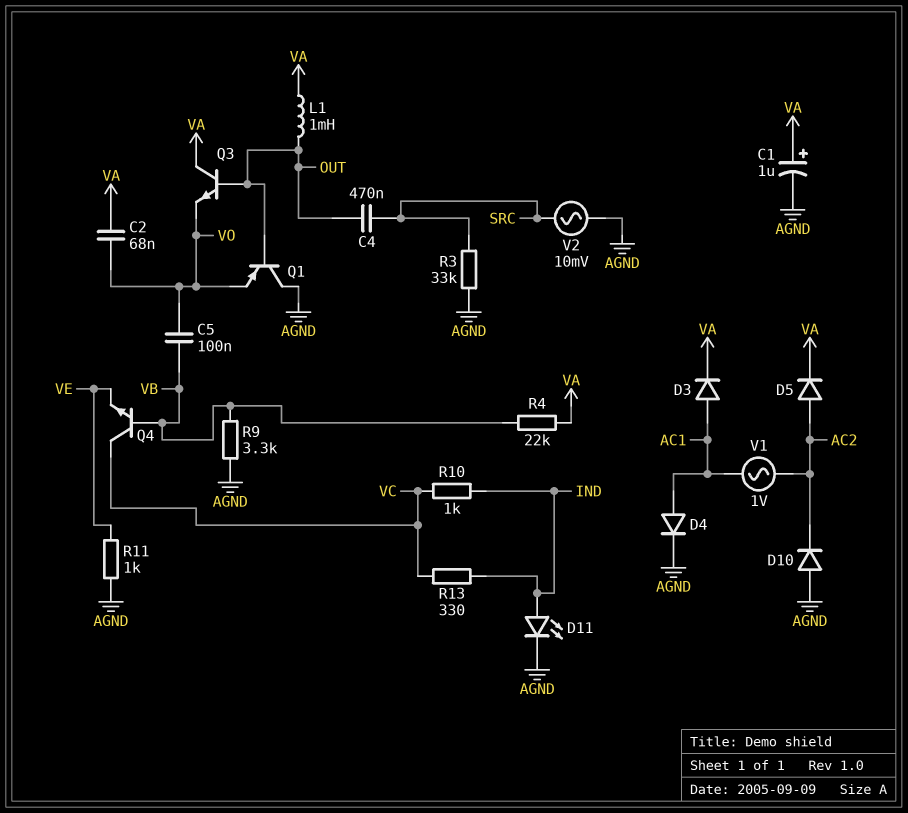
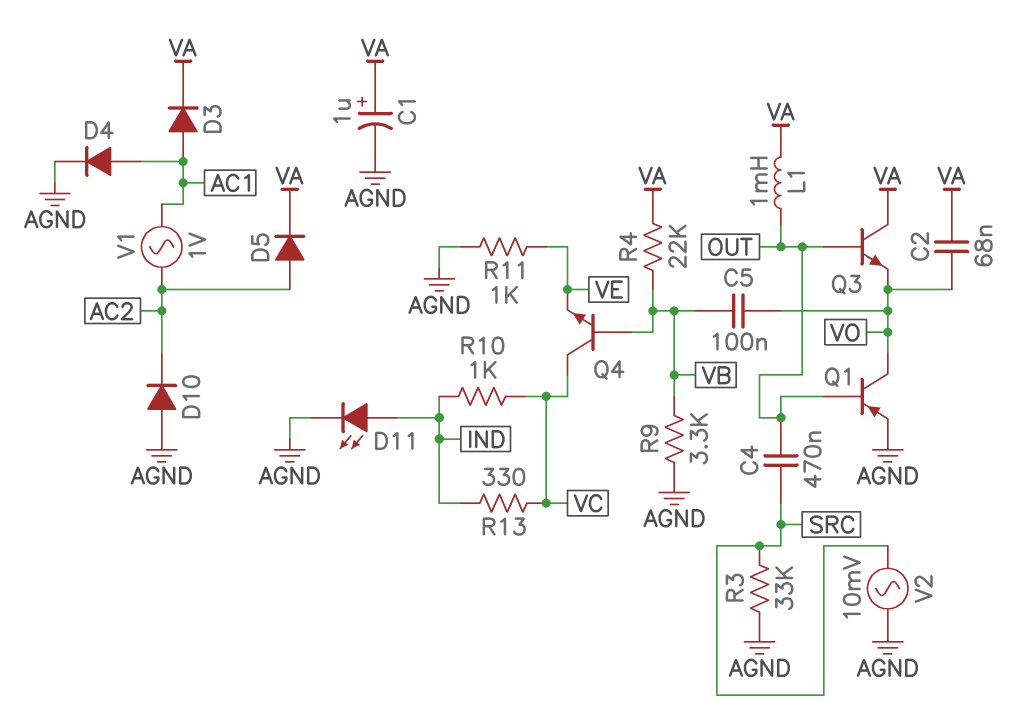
Q1: PNP (B OUT, C AGND, E VO) -> PNP (B OUT, C VO, E AGND)

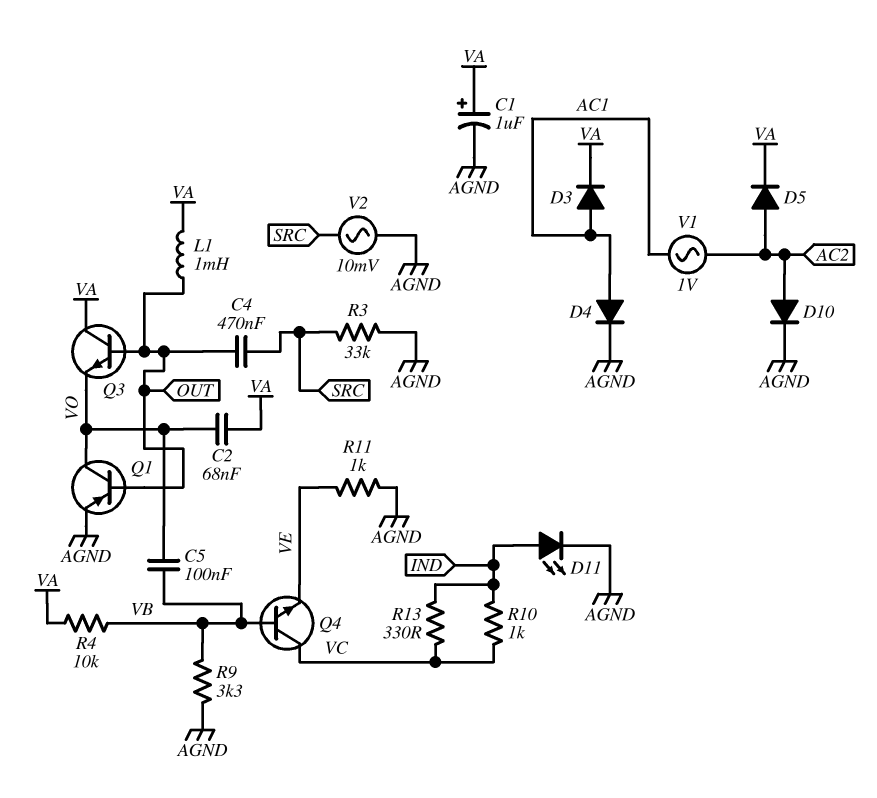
D10: diode (A AGND, K AC2) -> diode (A AC2, K AGND)
R4: 22k (VA, VB) -> 10k (VA, VB)

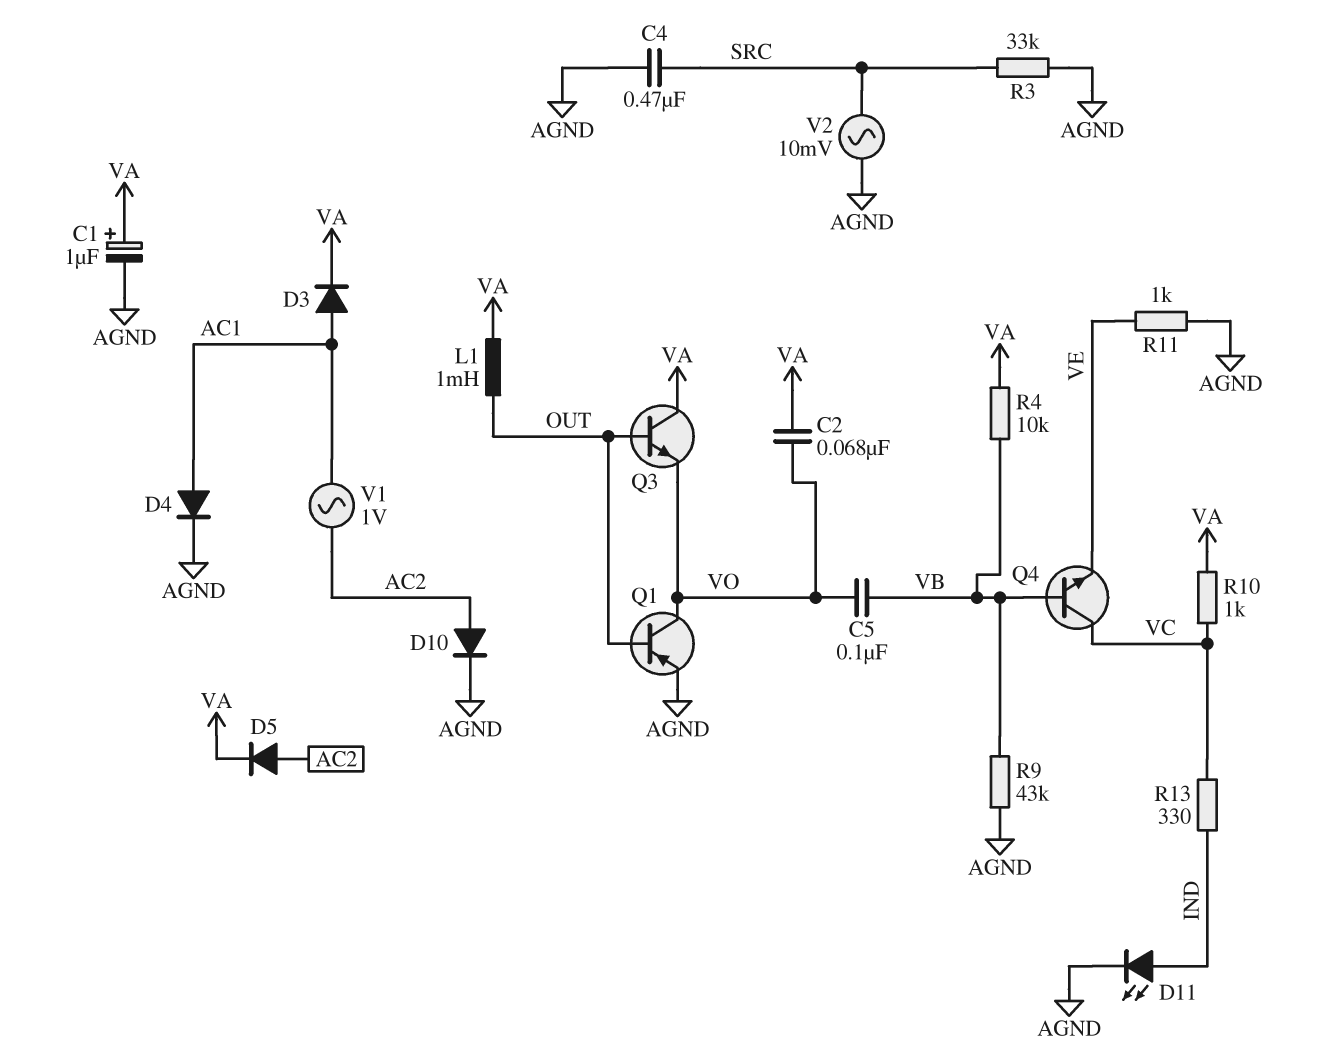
C4: 470nF (OUT, SRC) -> 470nF (AGND, SRC)
R9: 3.3k (AGND, VB) -> 43k (AGND, VB)
R10: 1k (IND, VC) -> 1k (VA, VC)

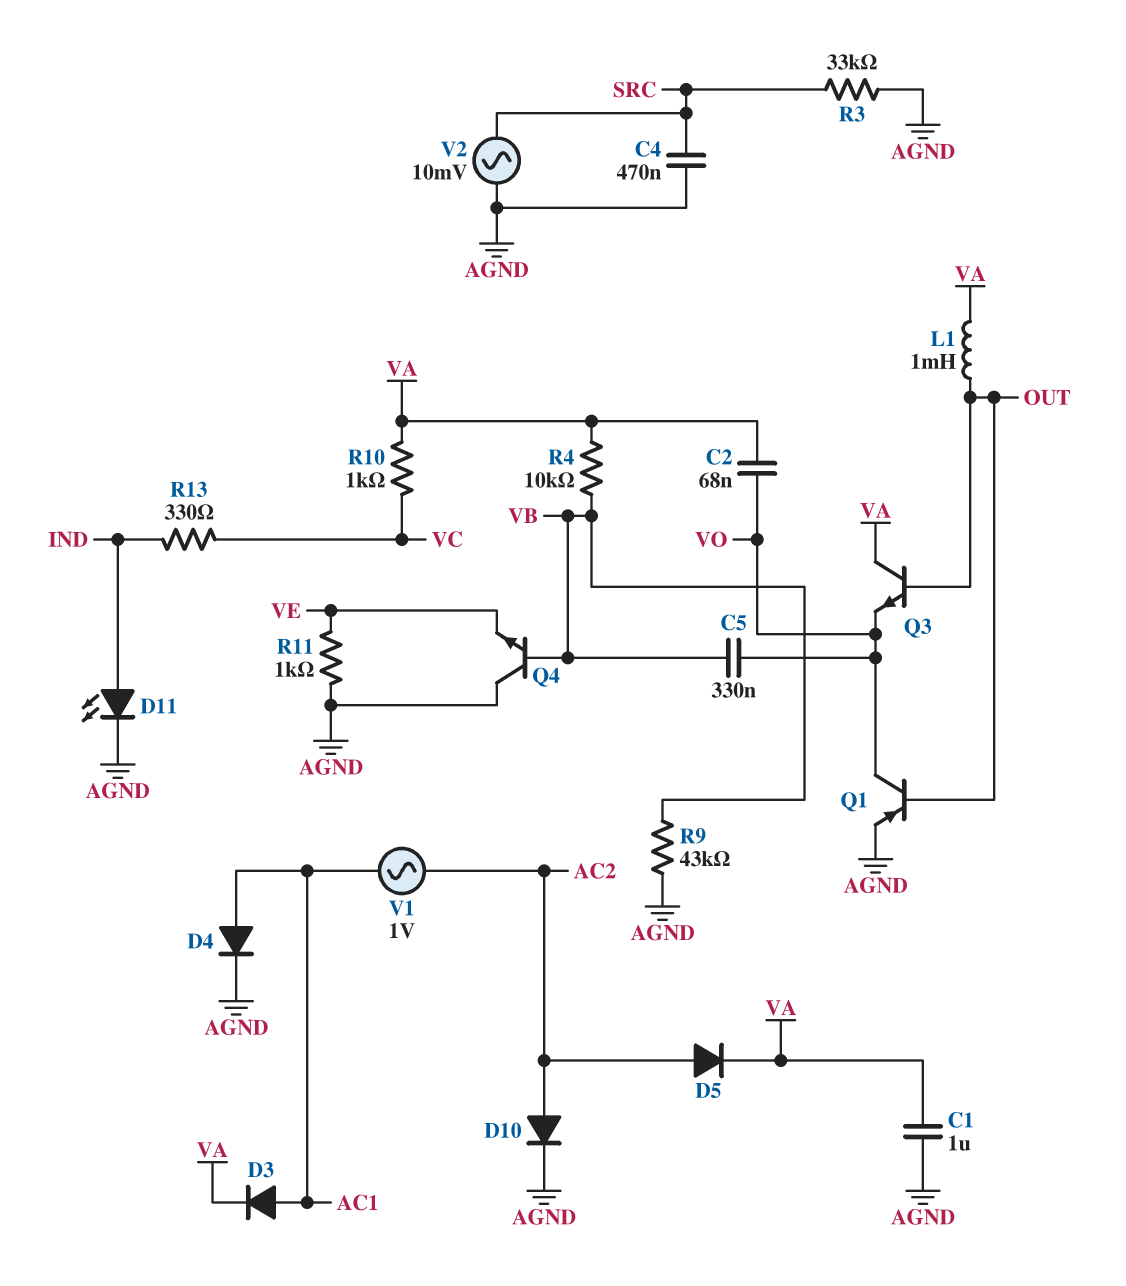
C1: 1uF (plus VA, minus AGND) -> 1uF (AGND, VA)
C5: 100nF (VB, VO) -> 330nF (VB, VO)
Q4: NPN (B VB, C VC, E VE) -> NPN (B VB, C AGND, E VE)

